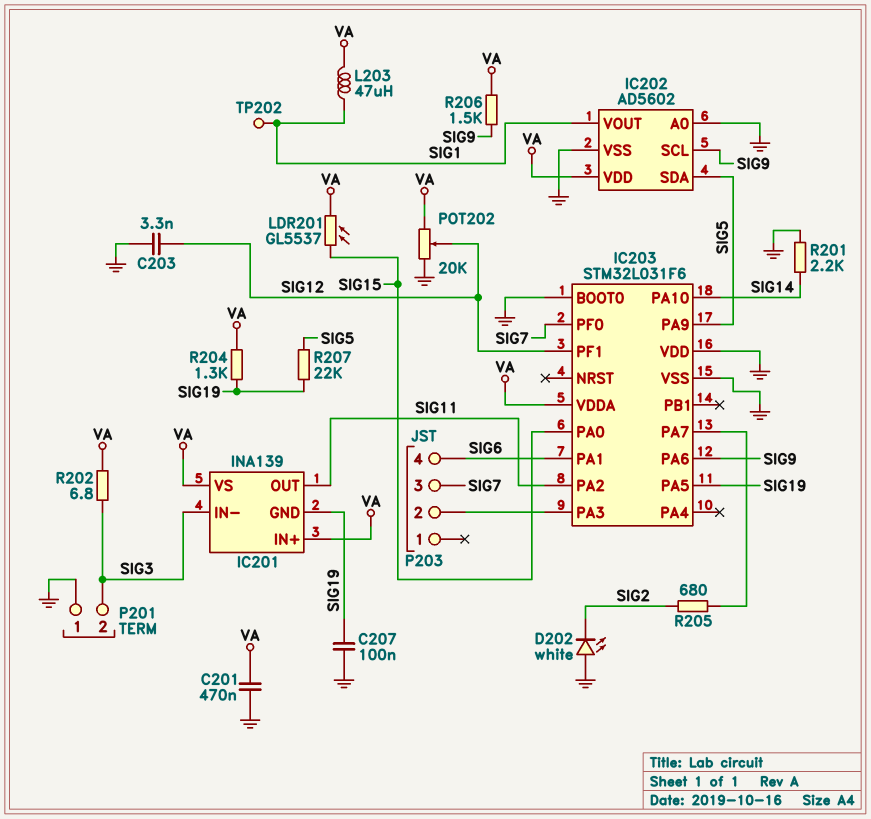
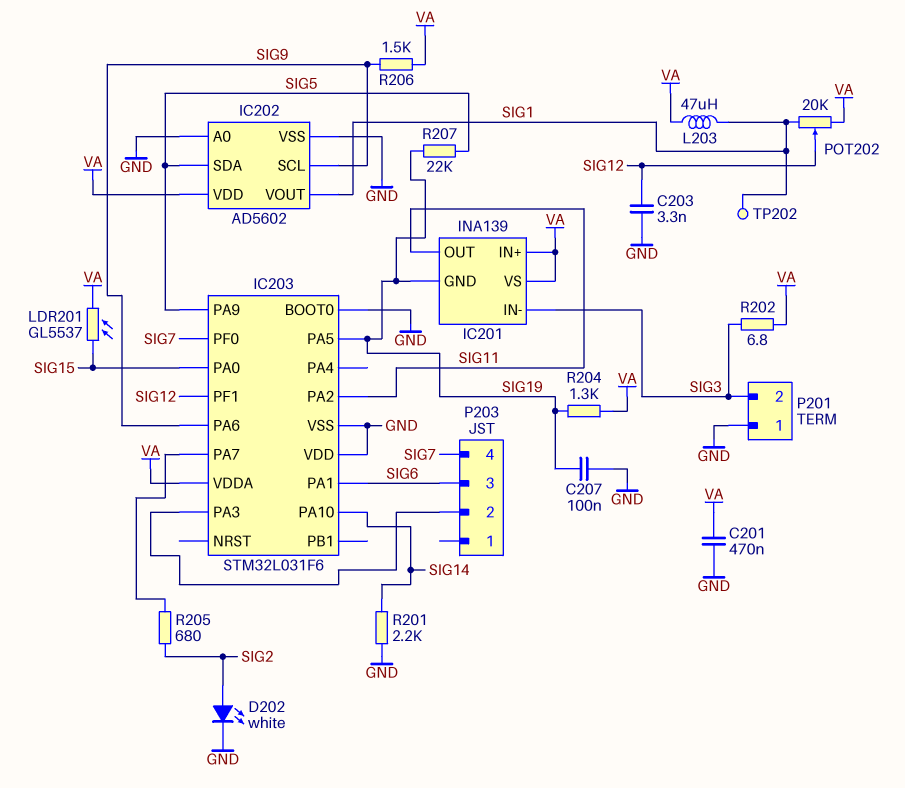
D202: LED white (A GND, K SIG2) -> LED white (A SIG2, K GND)
P203 pin 3: SIG7 -> SIG6
P203 pin 4: SIG6 -> SIG7
POT202: 20k (GND, VA, wiper SIG12) -> 20k (SIG1, VA, wiper SIG12)

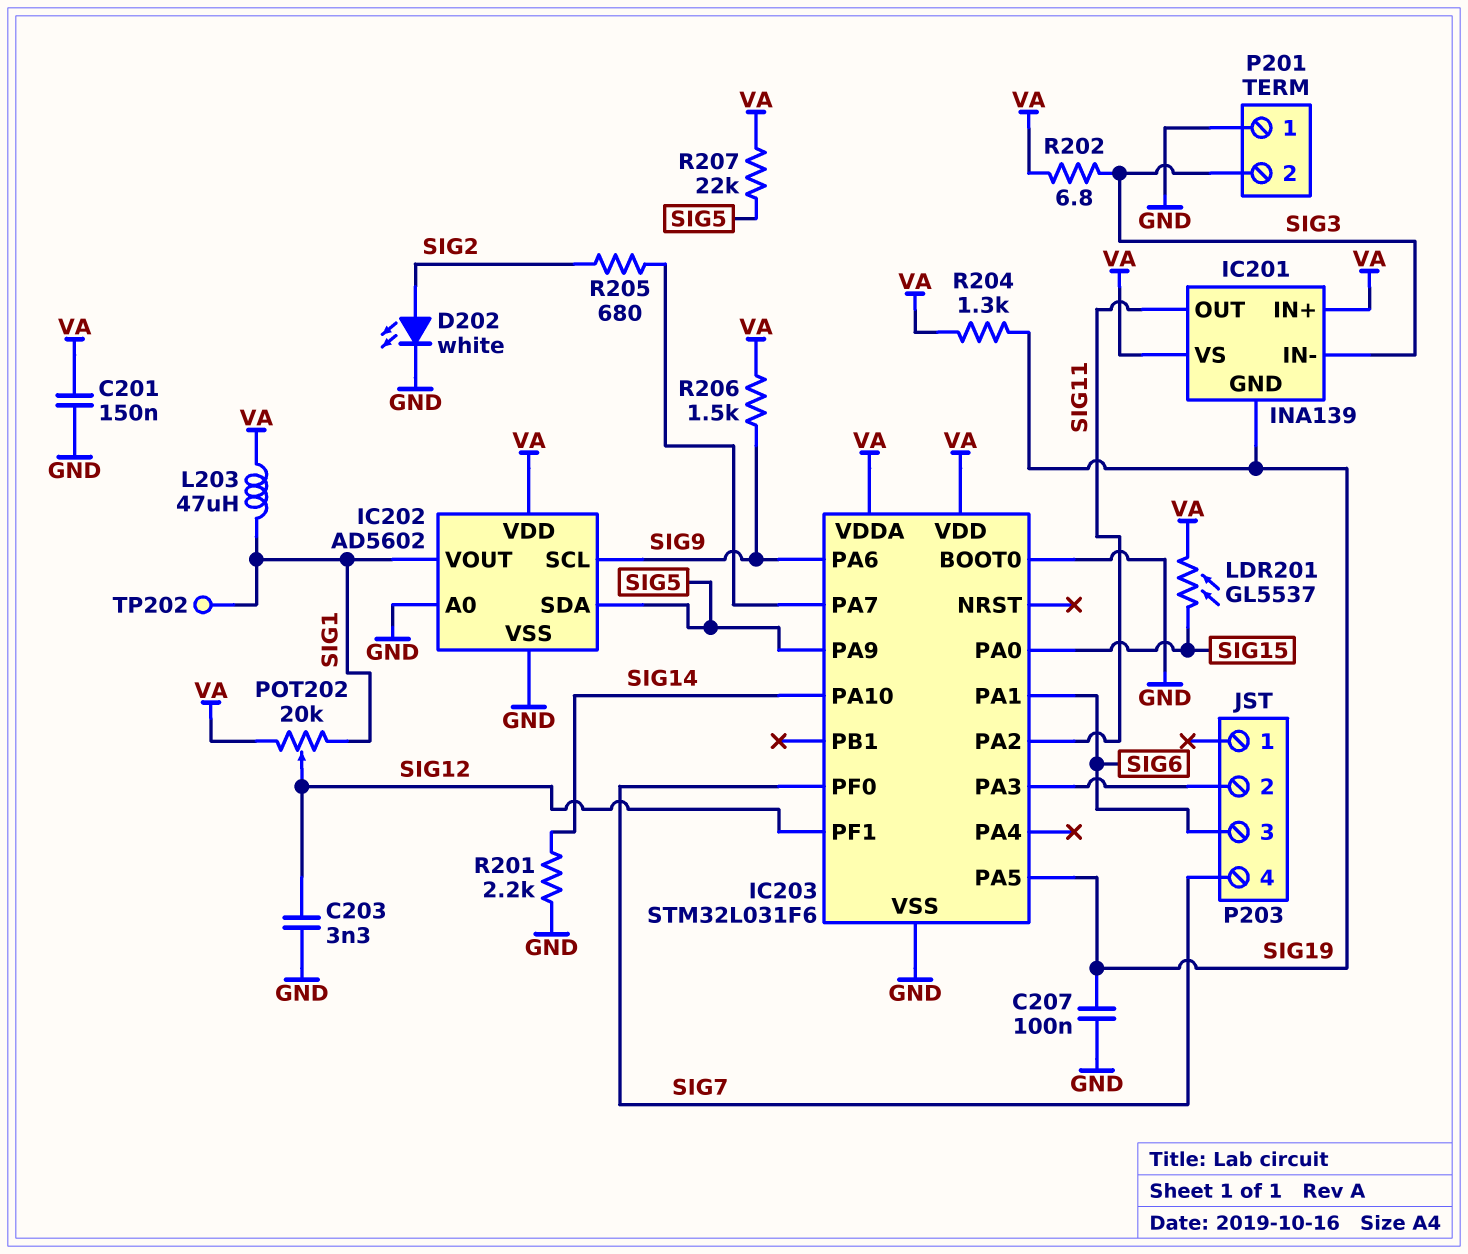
C201: 470nF (GND, VA) -> 150nF (GND, VA)
IC203 pin VDD: GND -> VA
R207: 22k (SIG5, SIG19) -> 22k (SIG5, VA)

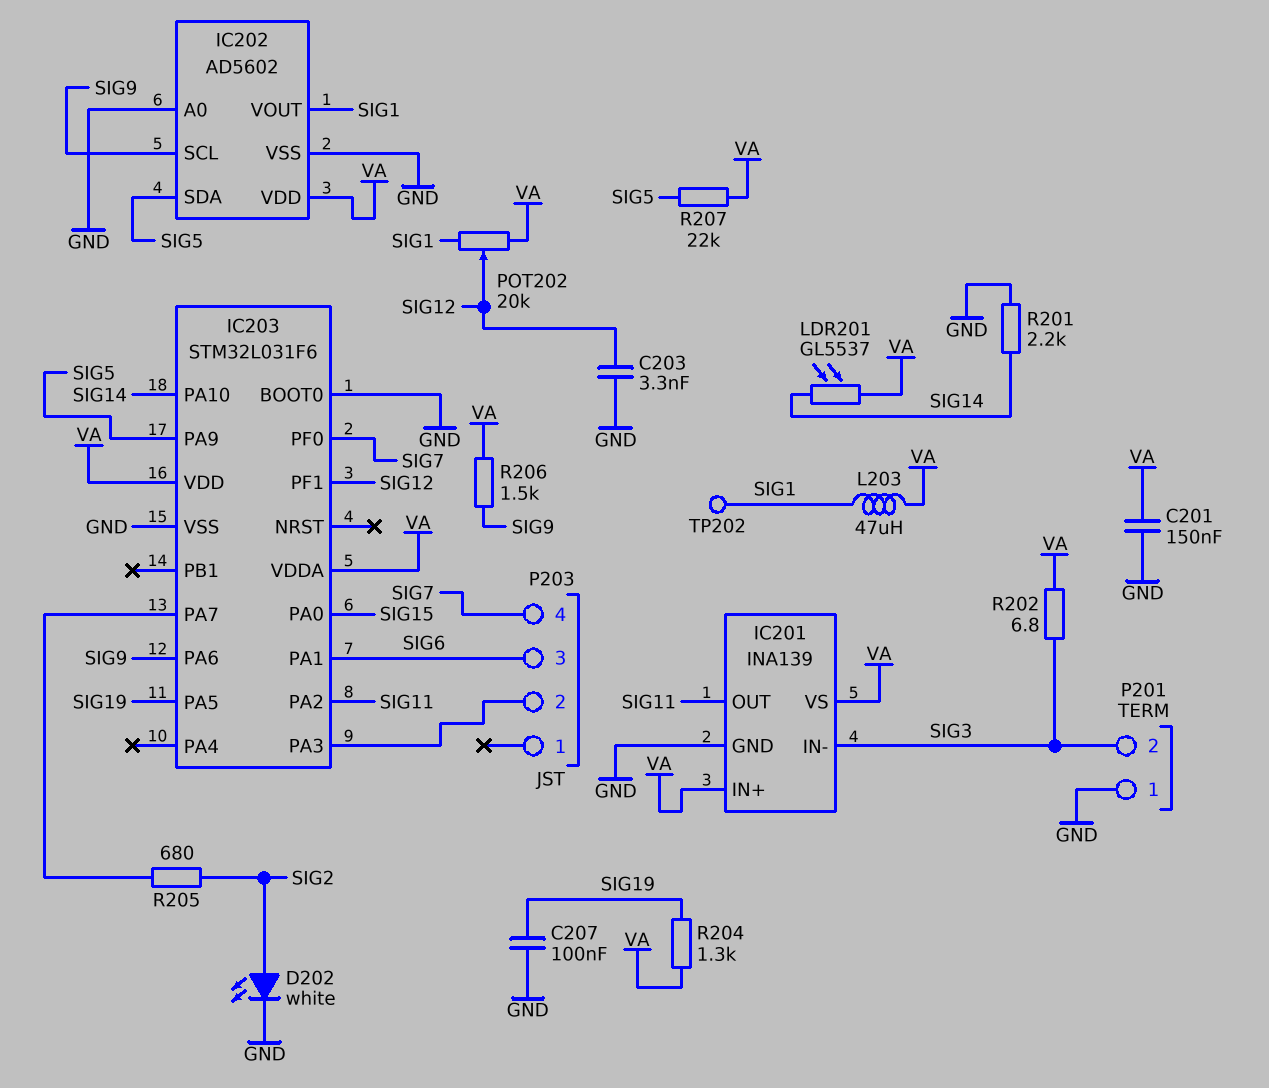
IC201 pin GND: SIG19 -> GND
LDR201: GL5537 (SIG15, VA) -> GL5537 (SIG14, VA)

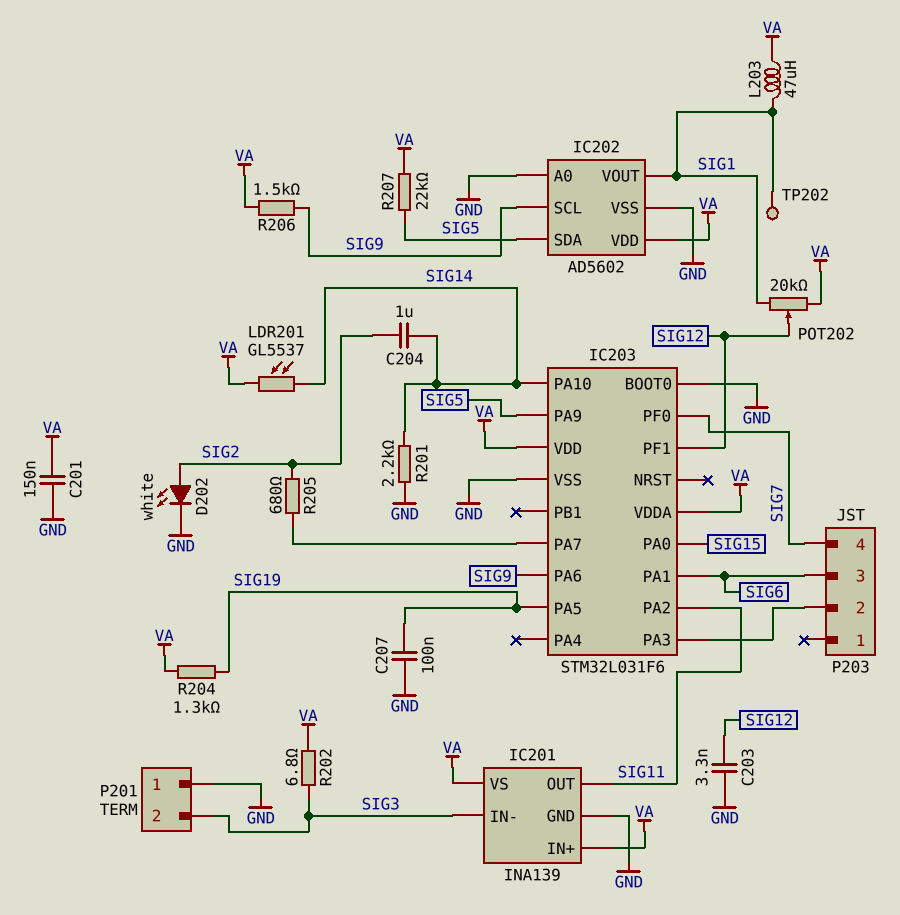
C204: none -> 1uF (SIG2, SIG14)

